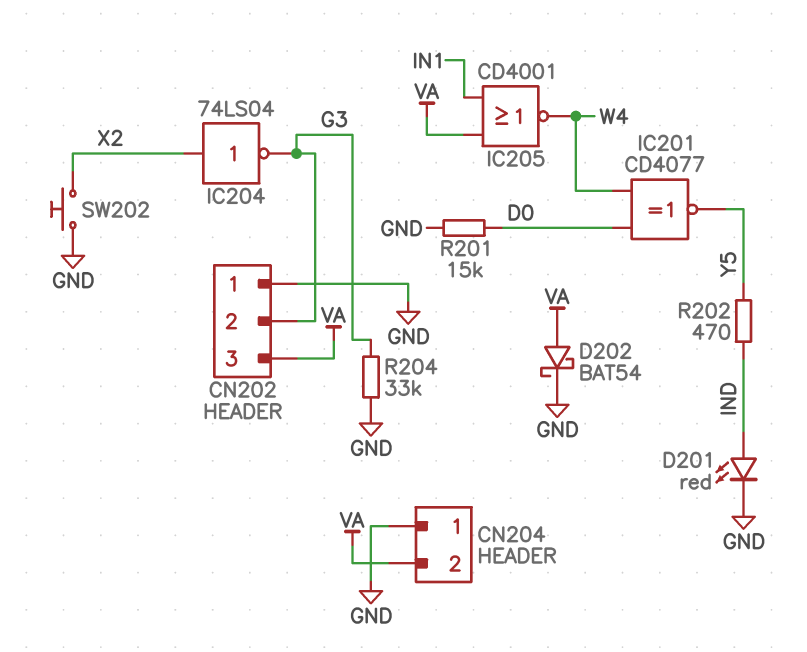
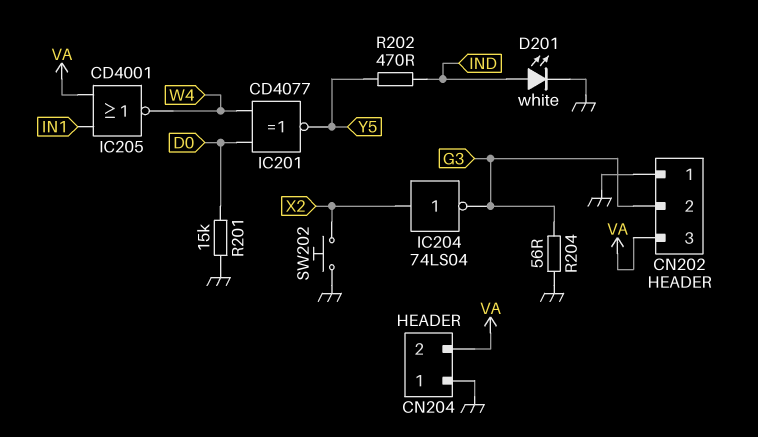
D201: LED red (A IND, K GND) -> LED white (A IND, K GND)
D202: schottky BAT54 (A VA, K GND) -> none
R204: 33k (G3, GND) -> 56 (G3, GND)

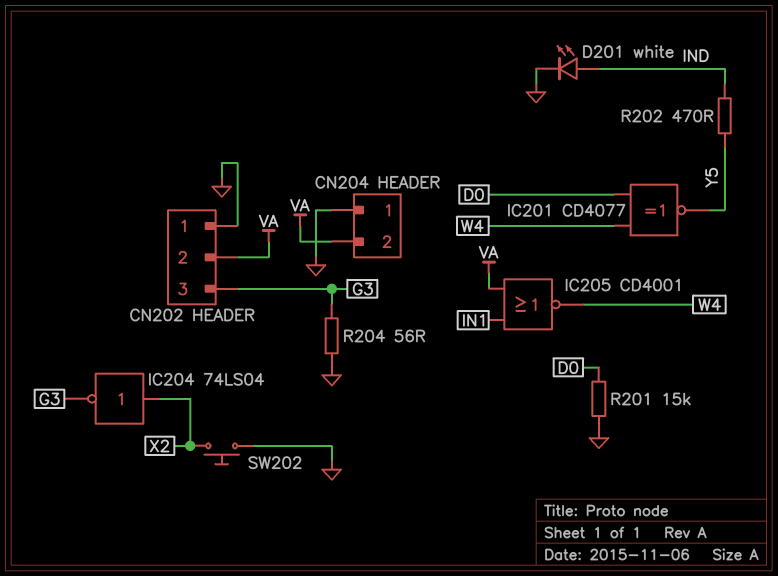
CN202 pin 2: G3 -> VA
CN202 pin 3: VA -> G3

